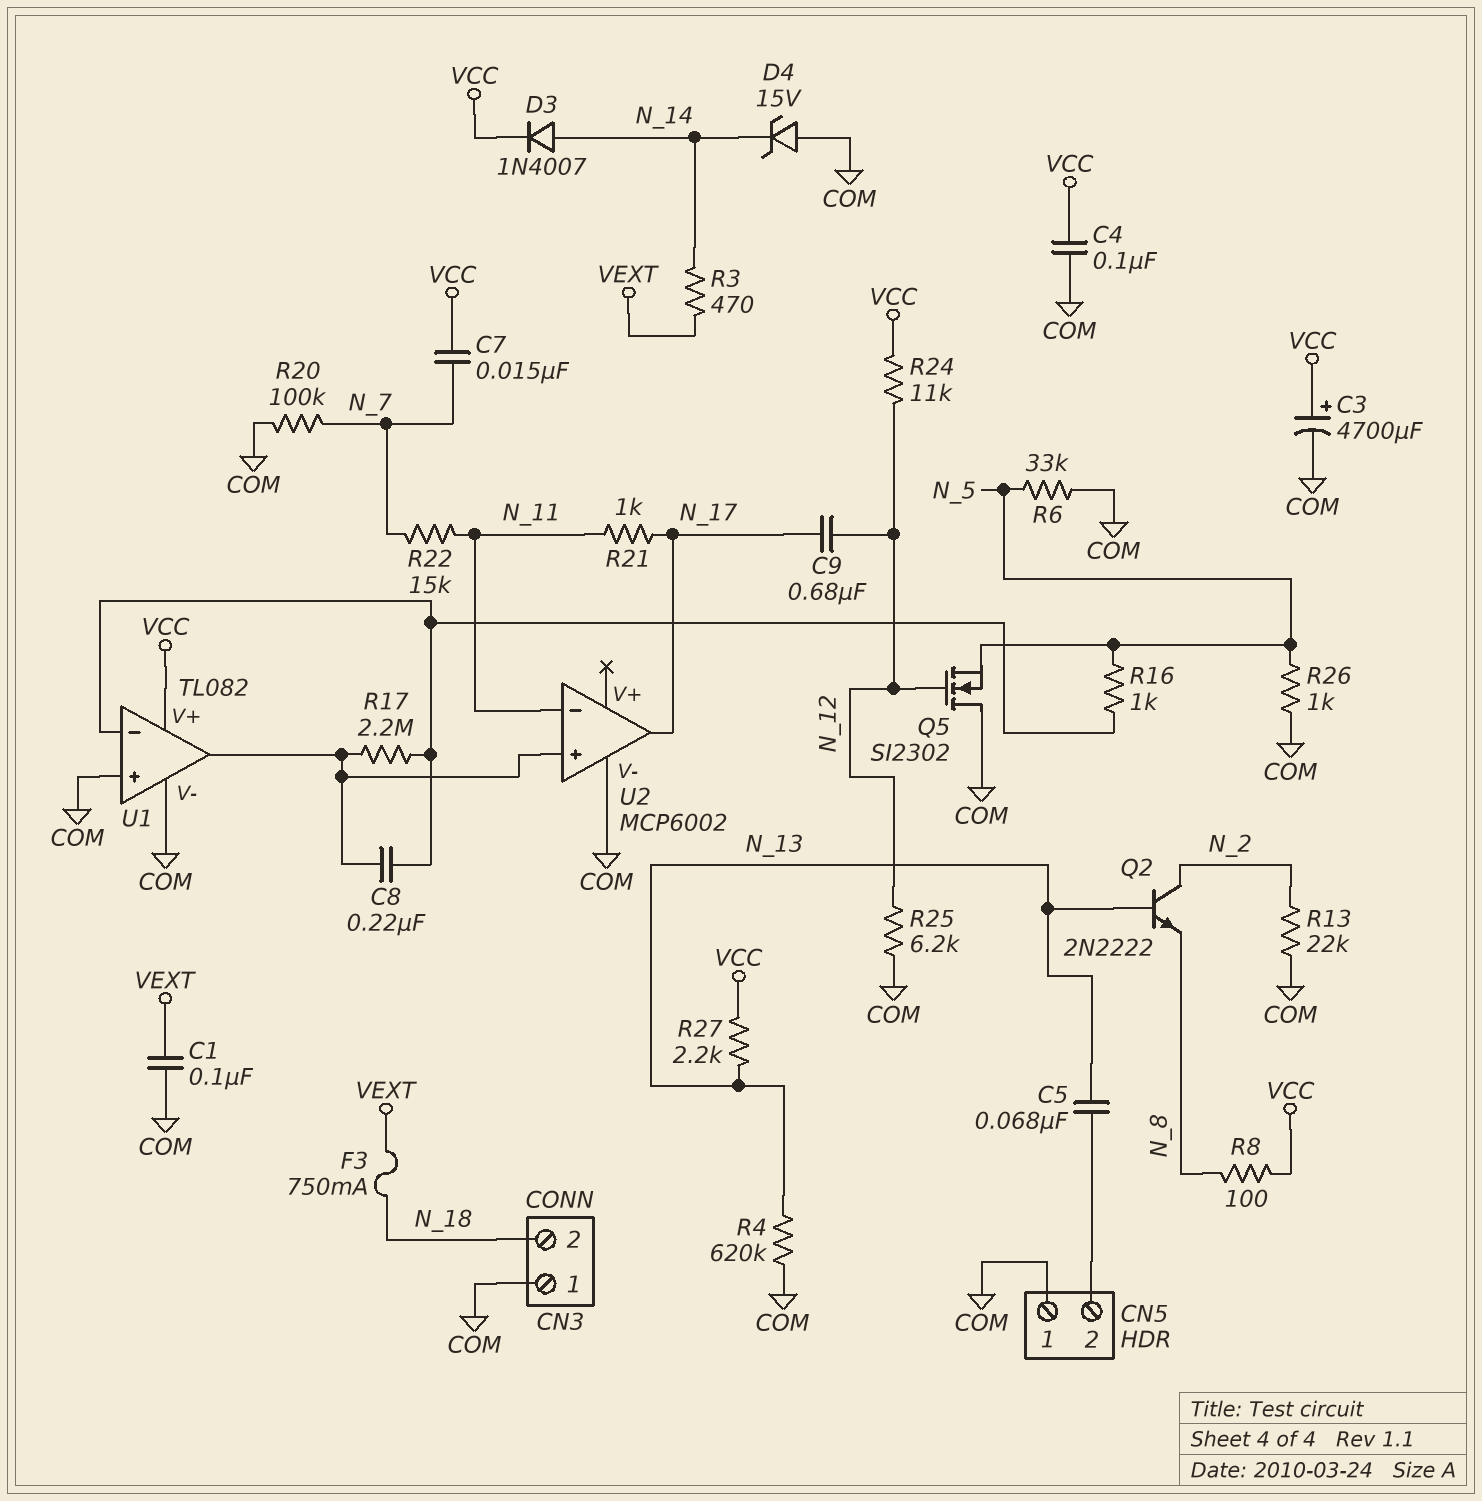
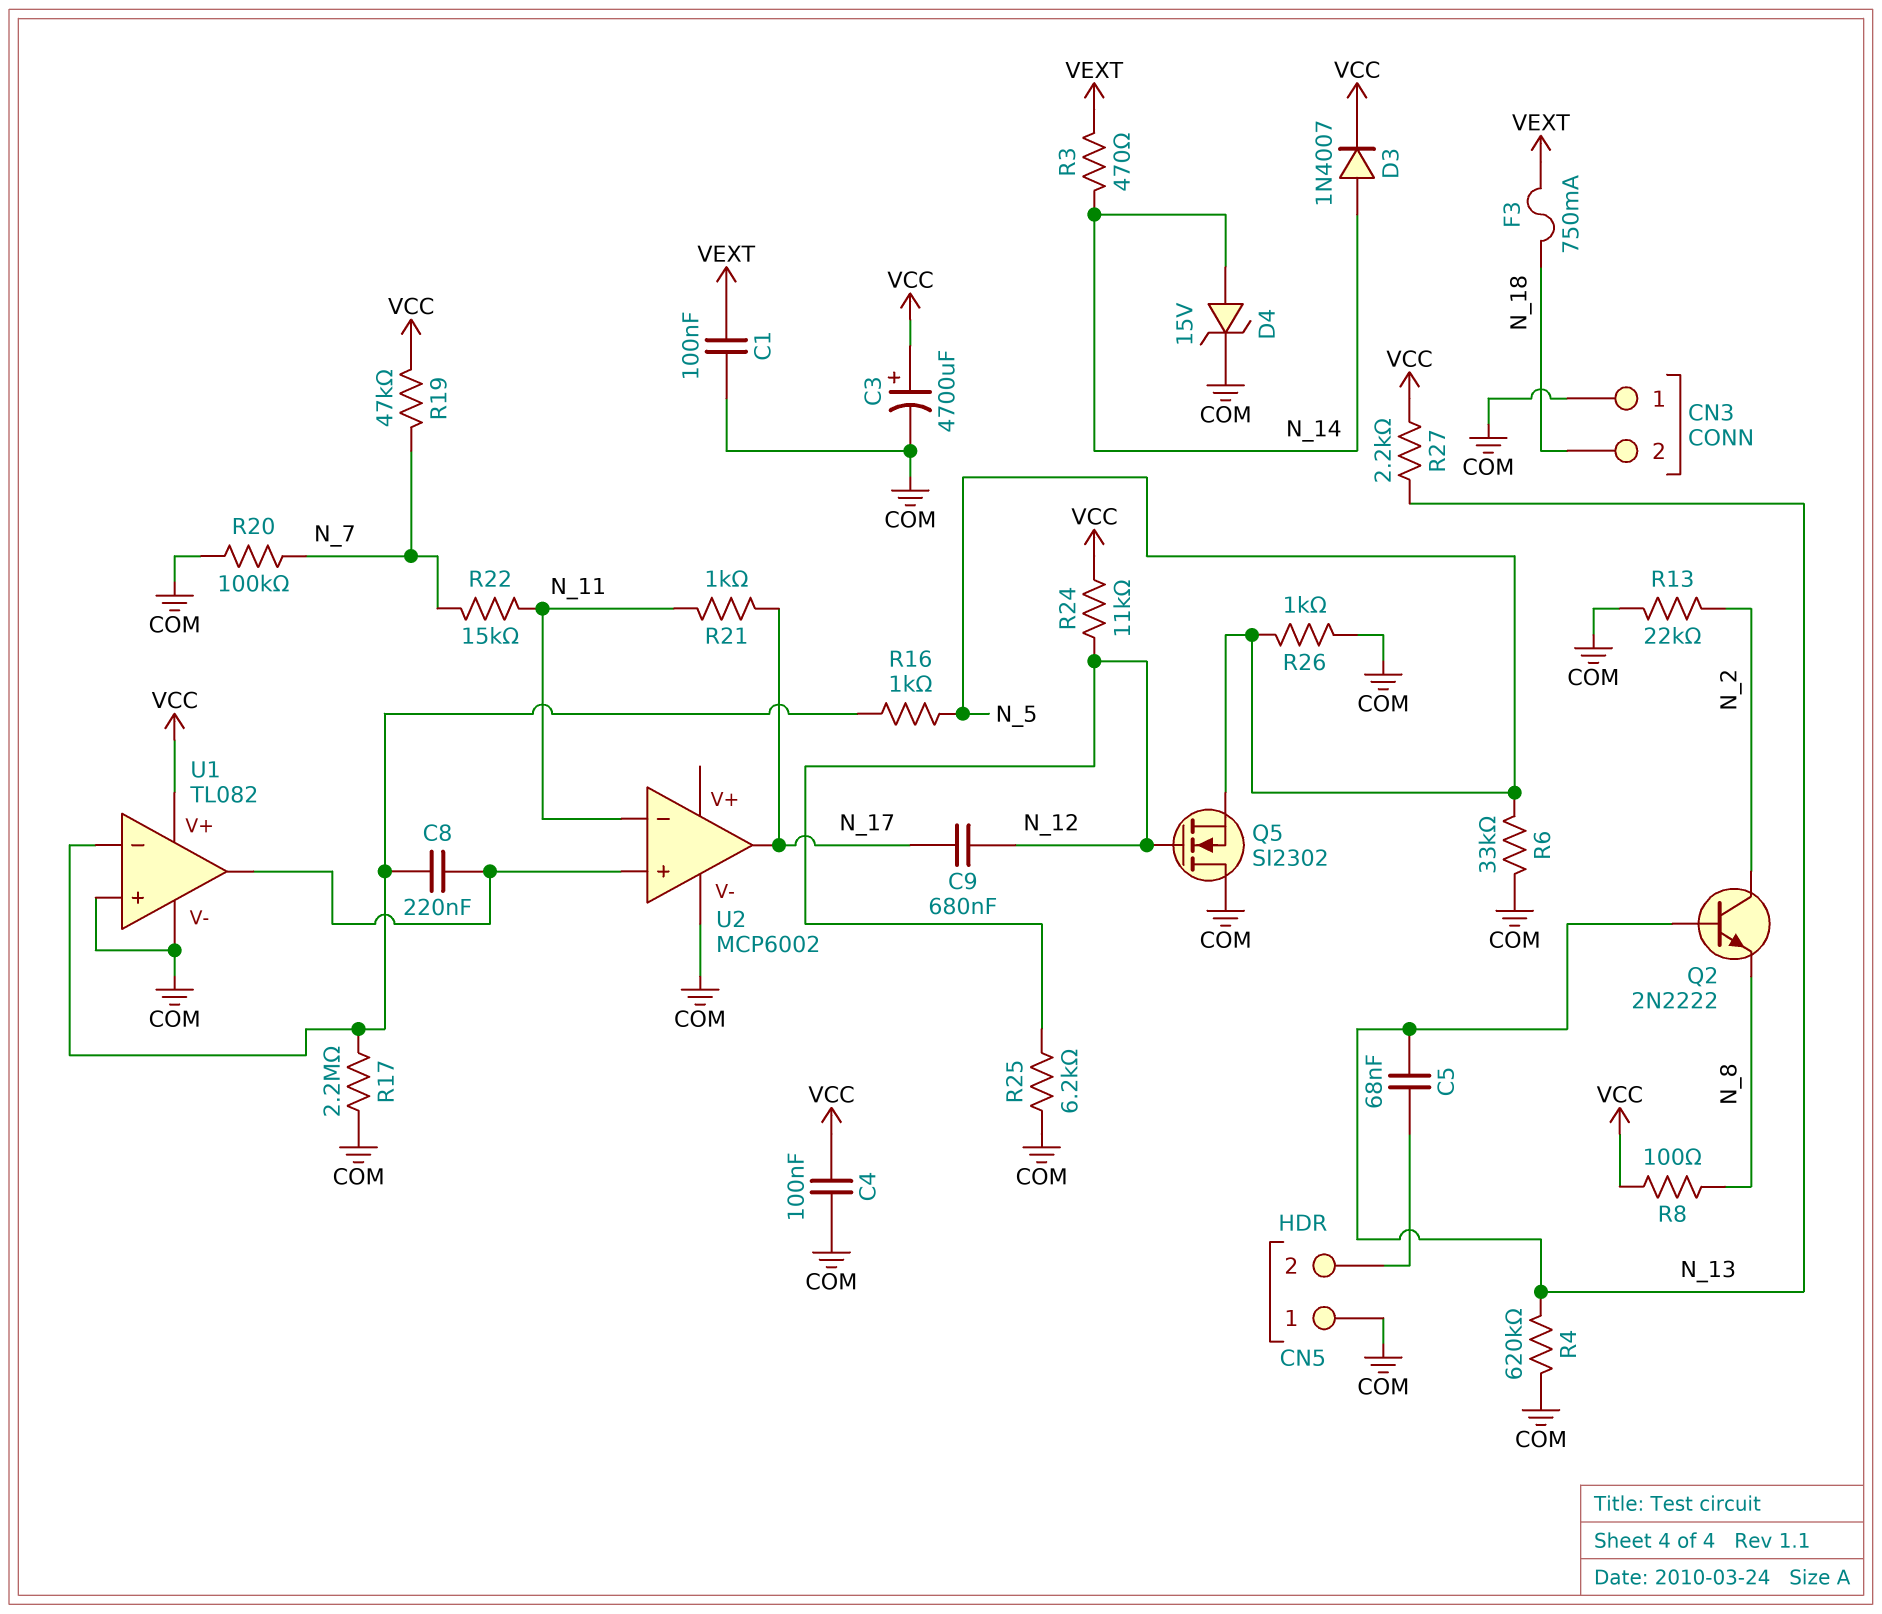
C7: 15nF (N_7, VCC) -> none
D4: zener 15V (A COM, K N_14) -> zener 15V (A N_14, K COM)
R17: 2.2M (U1/in-, U1/out) -> 2.2M (COM, U1/in-)
R19: none -> 47k (N_7, VCC)

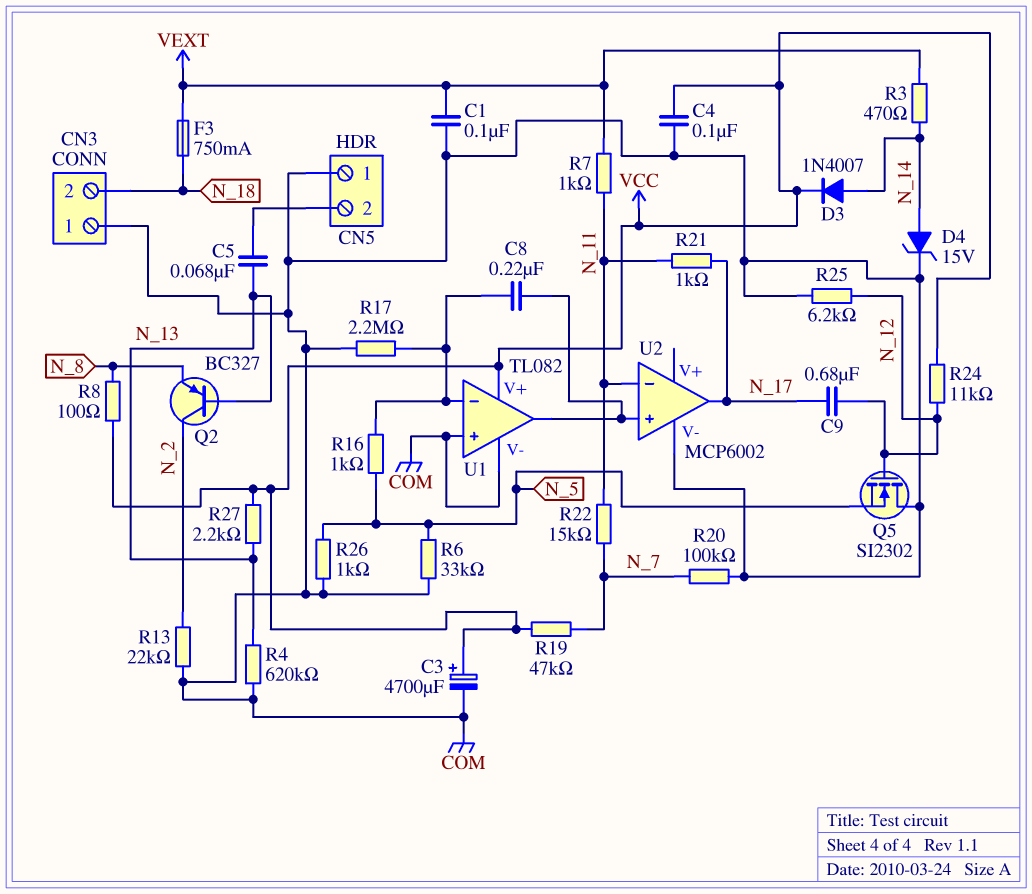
Q2: NPN 2N2222 (B N_13, C N_2, E N_8) -> PNP BC327 (B N_13, C N_2, E N_8)
R7: none -> 1k (N_11, VEXT)

